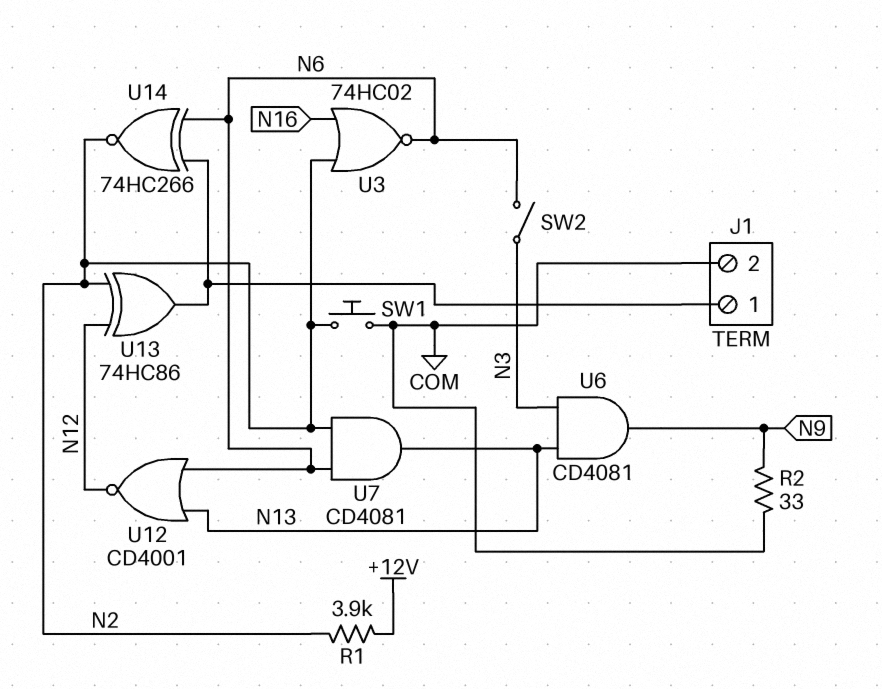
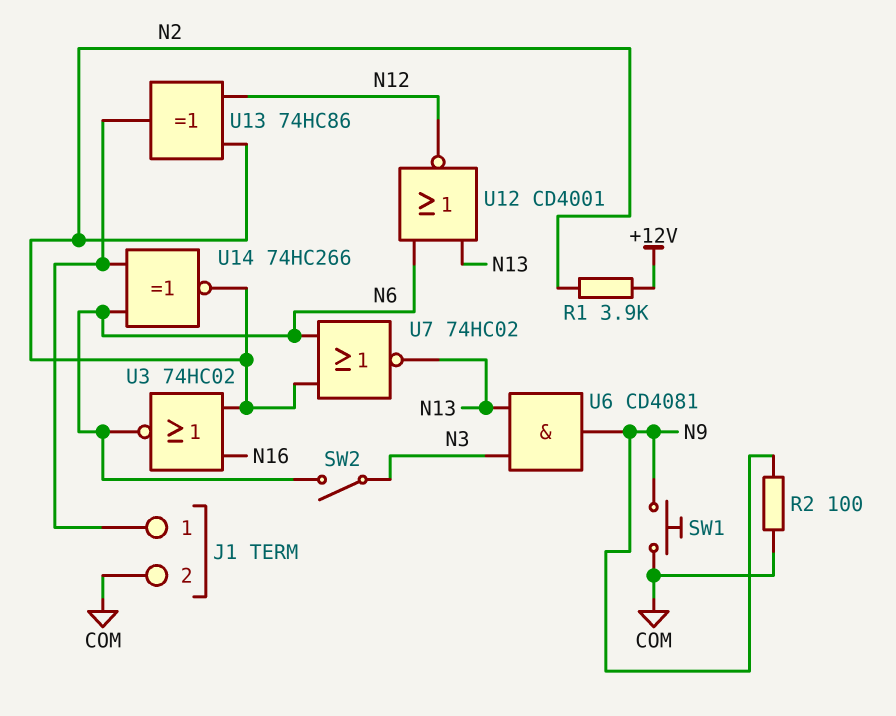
R2: 33 (COM, N9) -> 100 (COM, N9)
SW1: button (COM, N2) -> button (COM, N9)
U7: AND CD4081 (in N2, in N6, out N13) -> NOR 74HC02 (in N2, in N6, out N13)

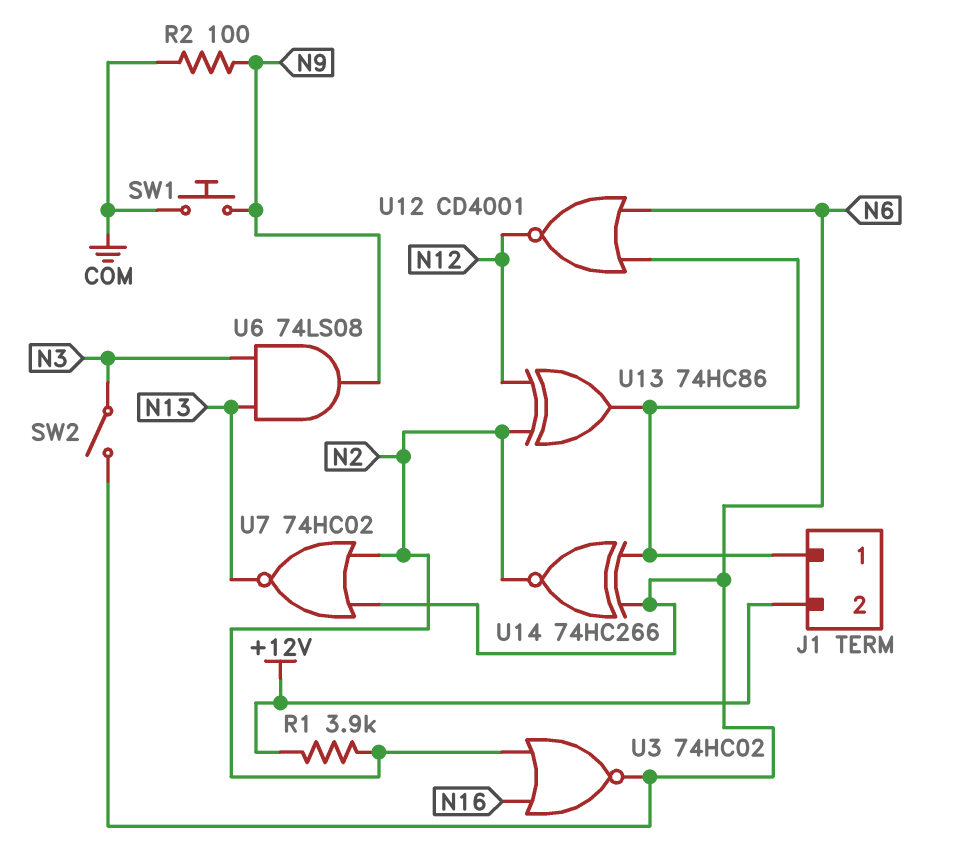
J1 pin 2: COM -> +12V
U6: AND CD4081 (in N3, in N13, out N9) -> AND 74LS08 (in N3, in N13, out N9)
U12: NOR CD4001 (in N6, in N13, out N12) -> NOR CD4001 (in J1/1, in N6, out N12)

